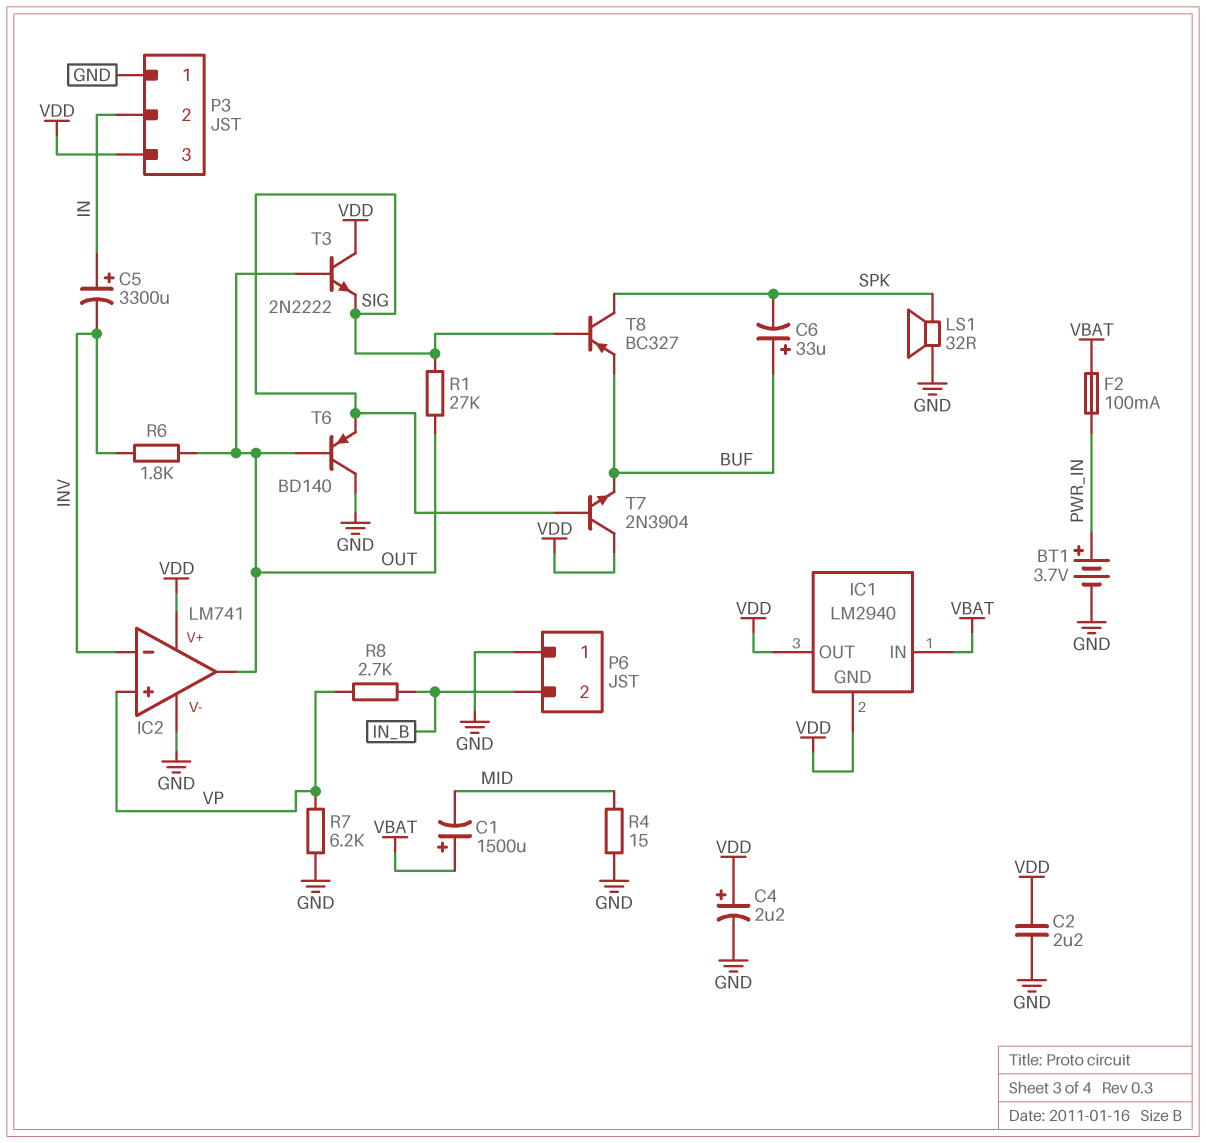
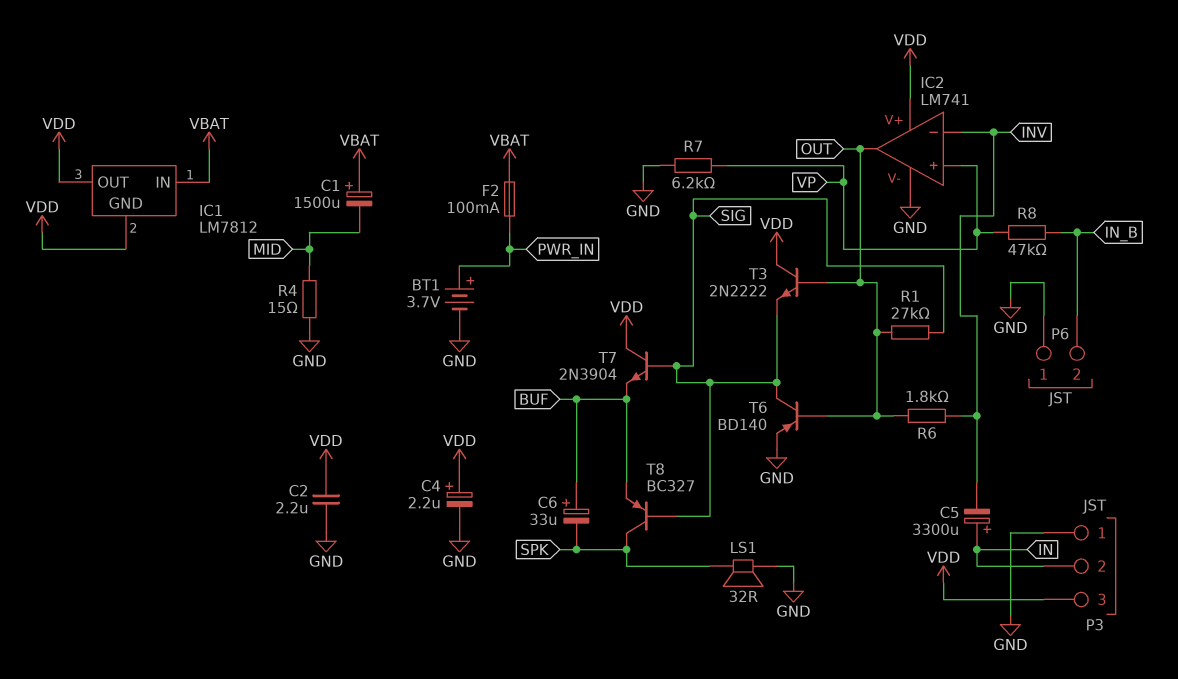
IC1: LM2940 -> LM7812
R8: 2.7k (IN_B, VP) -> 47k (IN_B, VP)
T6: PNP BD140 (B OUT, C GND, E SIG) -> PNP BD140 (B OUT, C SIG, E GND)

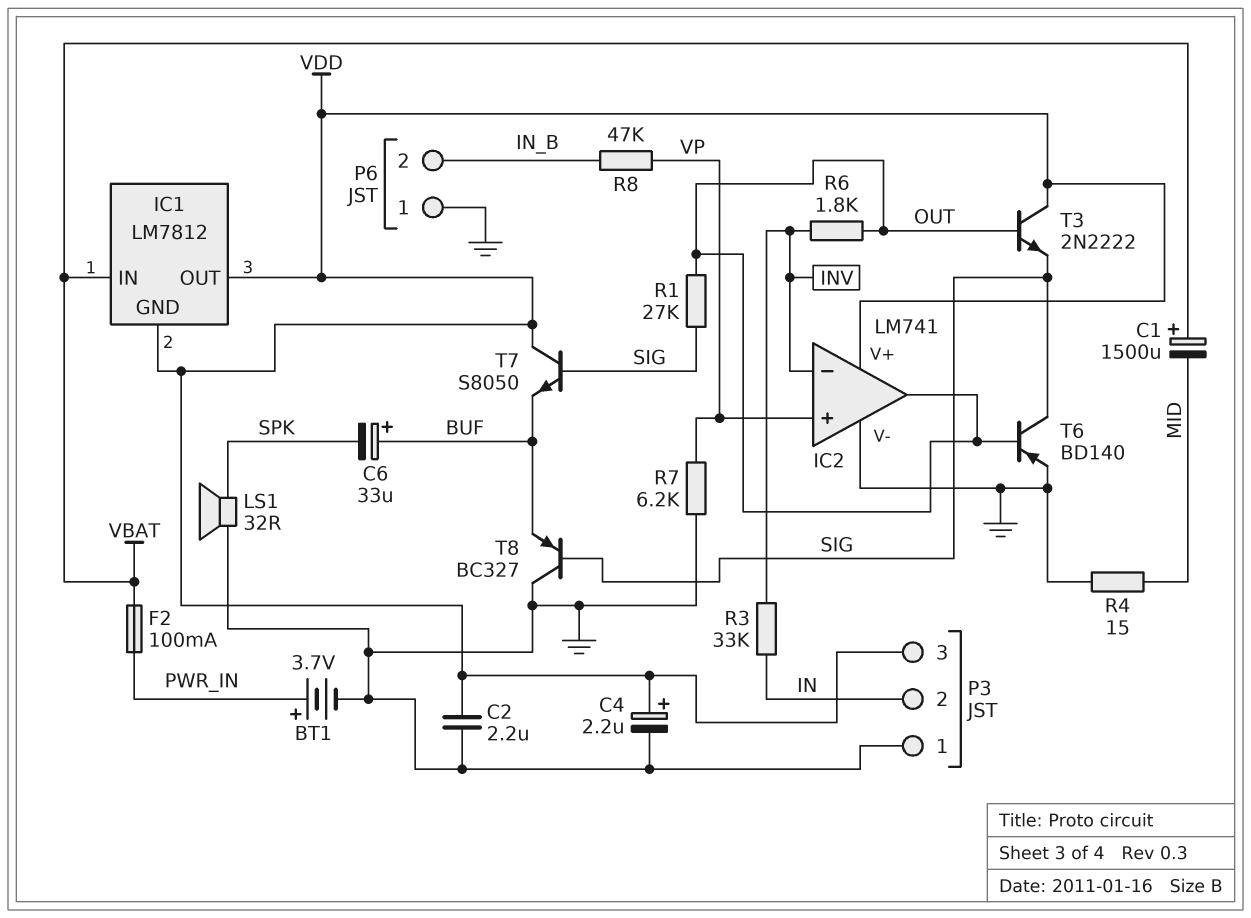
C5: 3300uF (plus IN, minus INV) -> none
R3: none -> 33k (IN, INV)
T7: NPN 2N3904 (B SIG, C VDD, E BUF) -> NPN S8050 (B SIG, C VDD, E BUF)
T8: PNP BC327 (B SIG, C SPK, E BUF) -> PNP BC327 (B SIG, C GND, E BUF)

